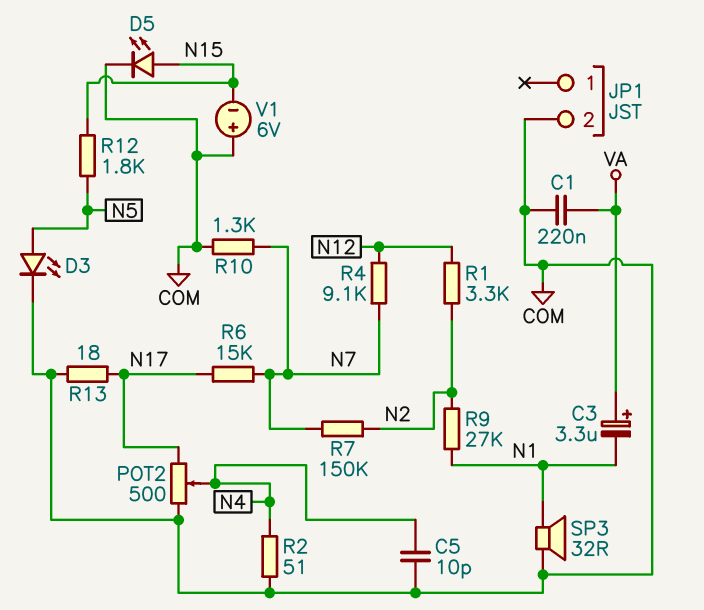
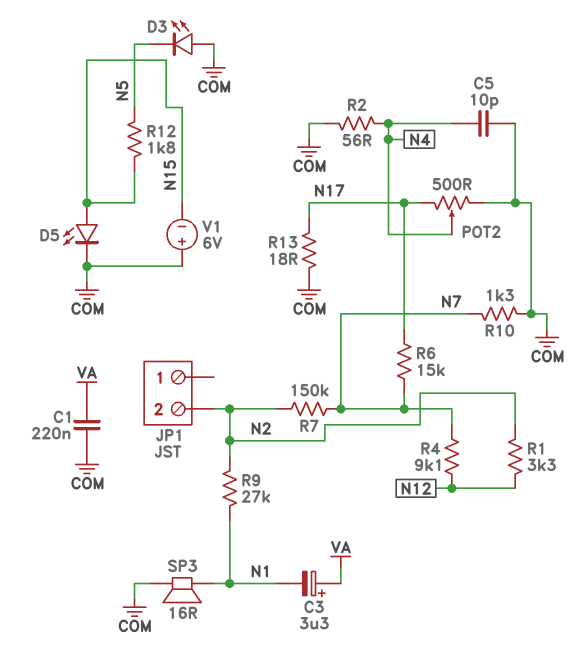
D3: LED (A N5, K COM) -> LED (A COM, K N5)
JP1 pin 2: COM -> N2
R2: 51 (COM, N4) -> 56 (COM, N4)
SP3: speaker 32R (COM, N1) -> speaker 16R (COM, N1)

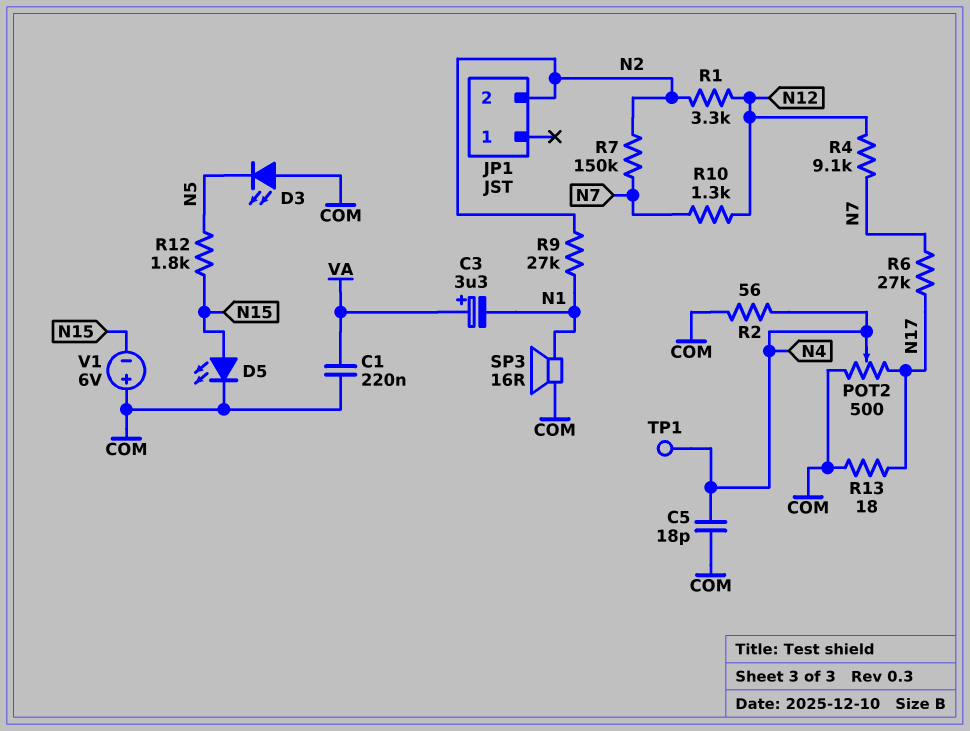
C5: 10pF (COM, N4) -> 18pF (COM, N4)
R6: 15k (N7, N17) -> 27k (N7, N17)
R10: 1.3k (COM, N7) -> 1.3k (N7, N12)
TP1: none -> test point (N4)

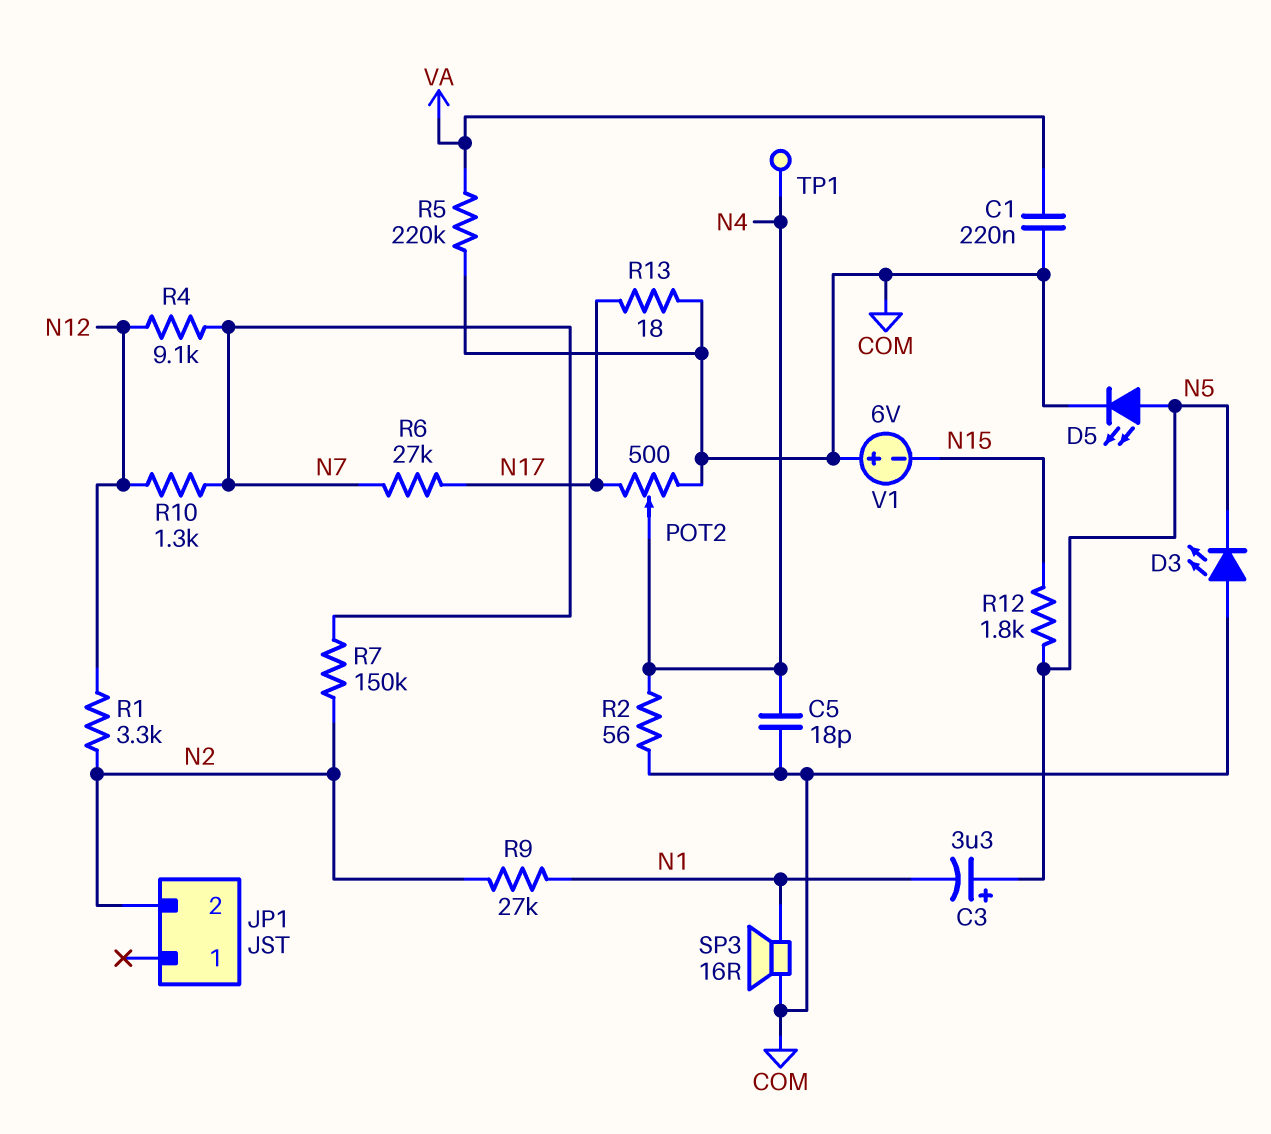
C3: 3.3uF (plus VA, minus N1) -> 3.3uF (plus N5, minus N1)
D5: LED (A N15, K COM) -> LED (A N5, K COM)
R5: none -> 220k (COM, VA)

